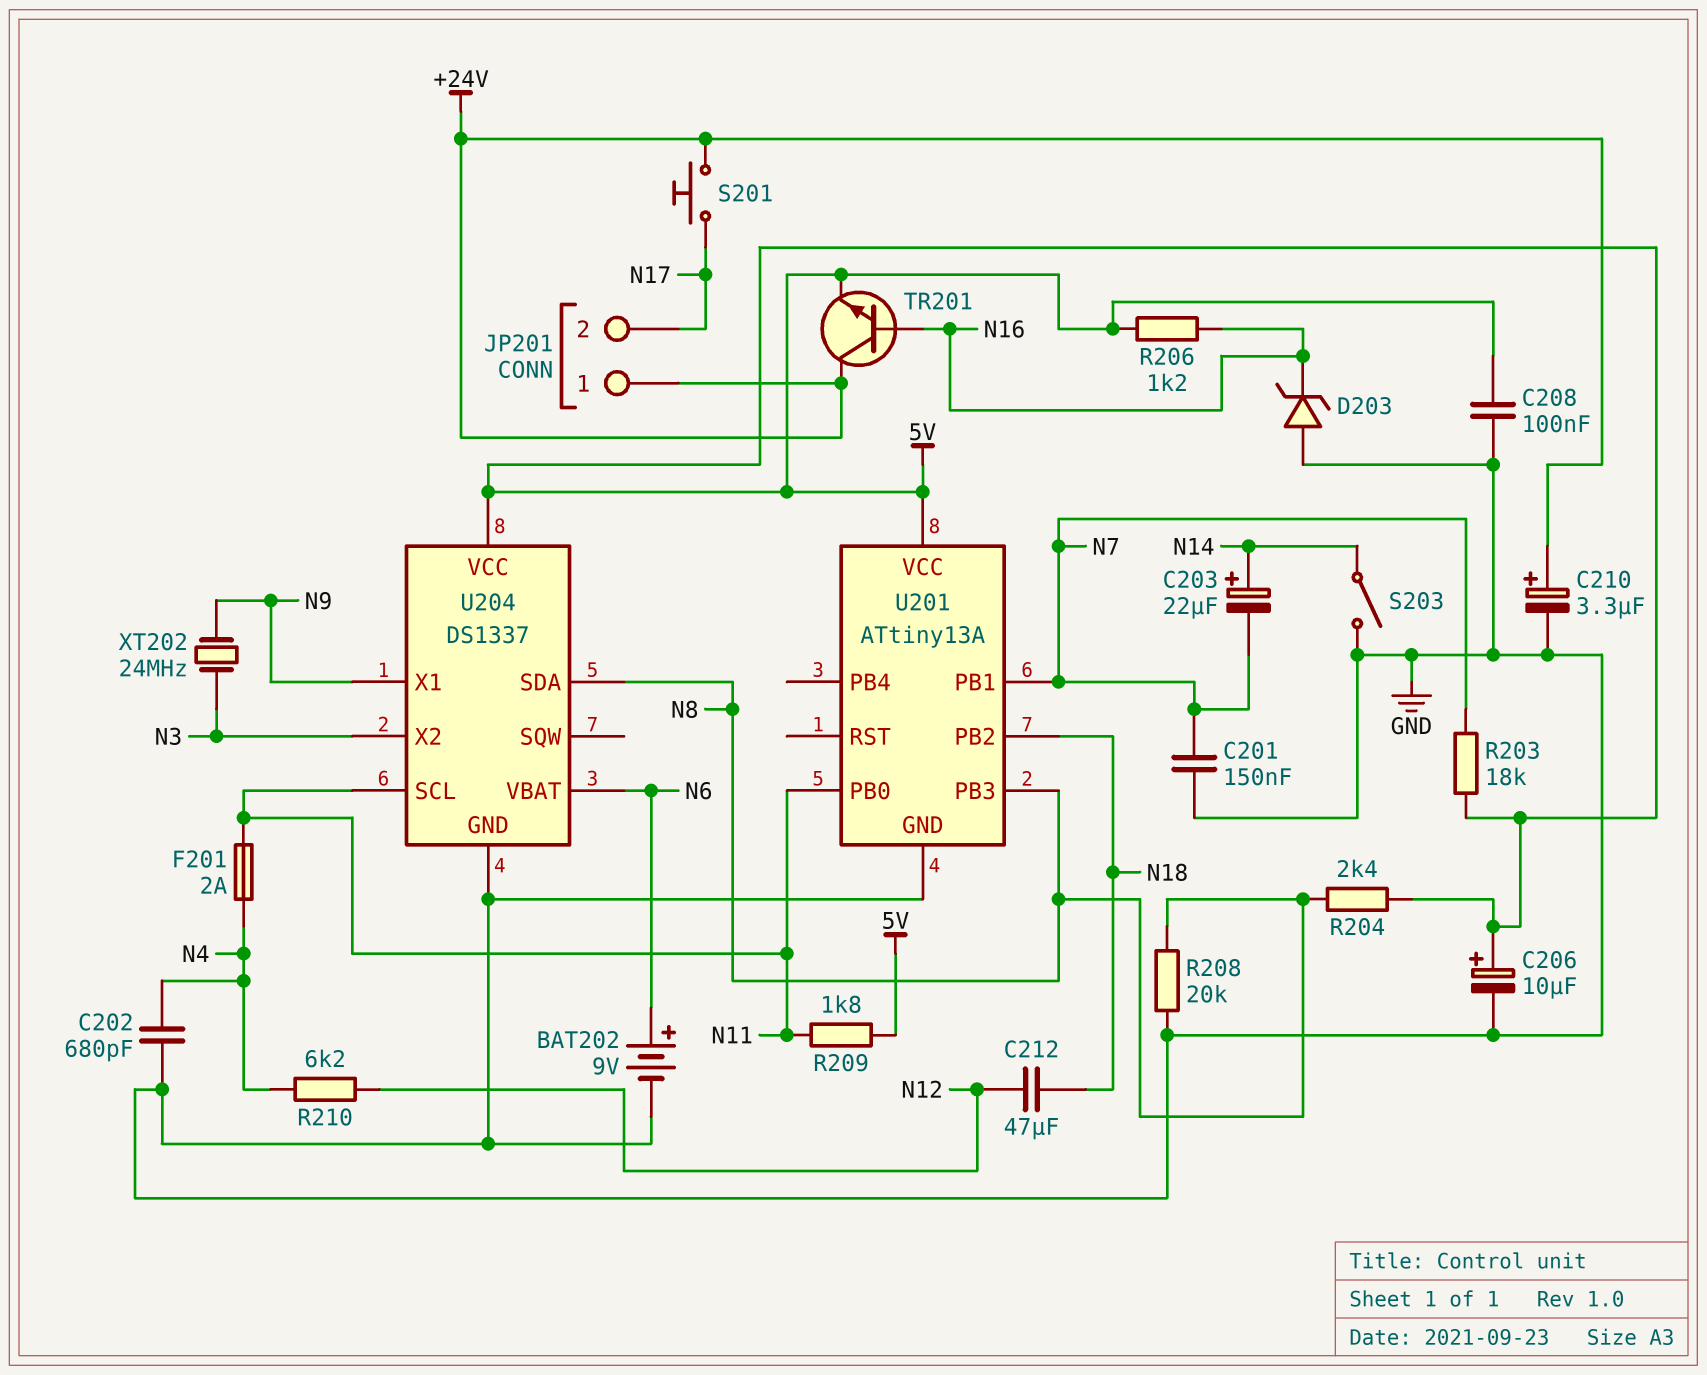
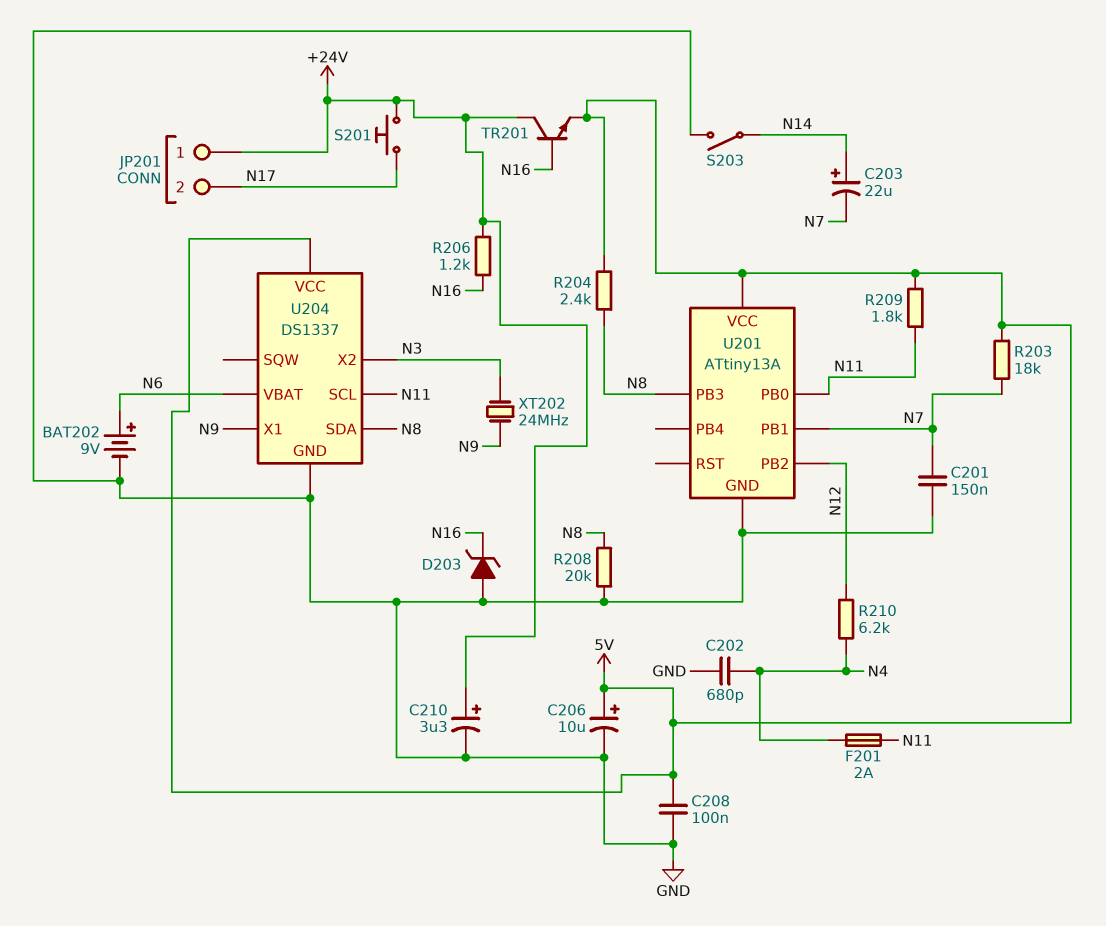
C212: 47uF (N12, N18) -> none
R206: 1.2k (5V, N16) -> 1.2k (+24V, N16)
U201 pin PB2: N18 -> N12

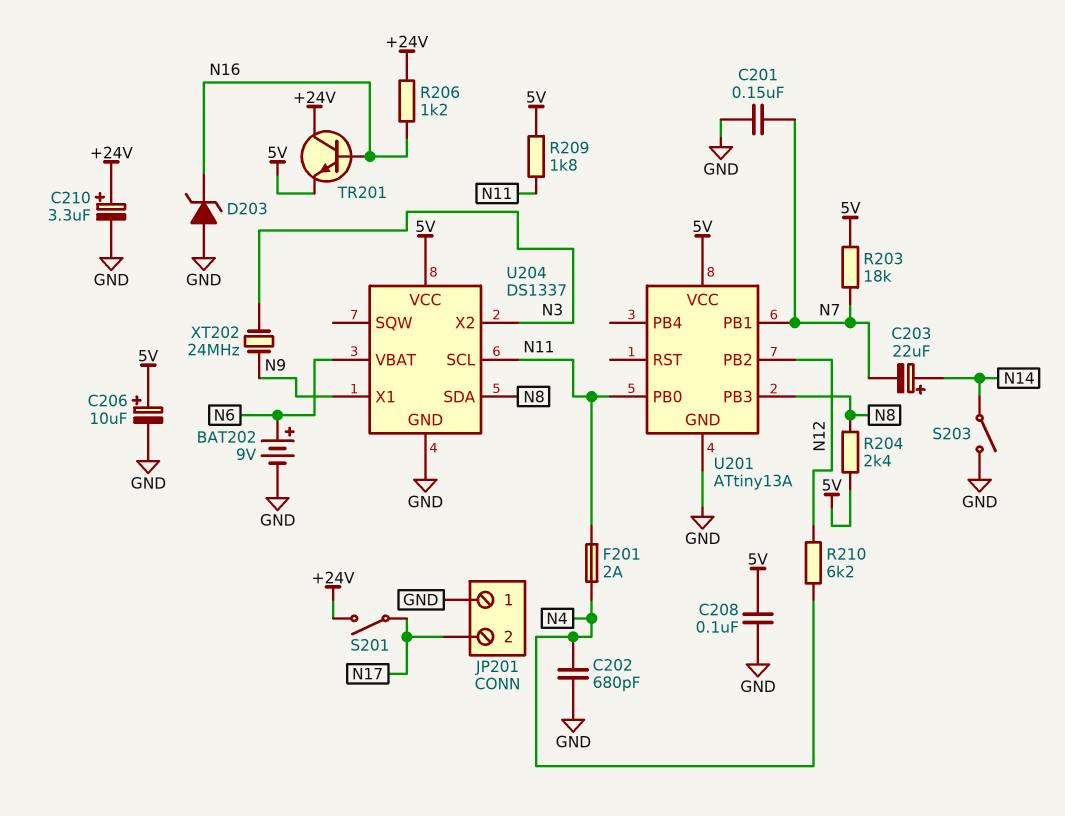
JP201 pin 1: +24V -> GND
R208: 20k (GND, N8) -> none
S201: button (+24V, N17) -> switch (+24V, N17)

